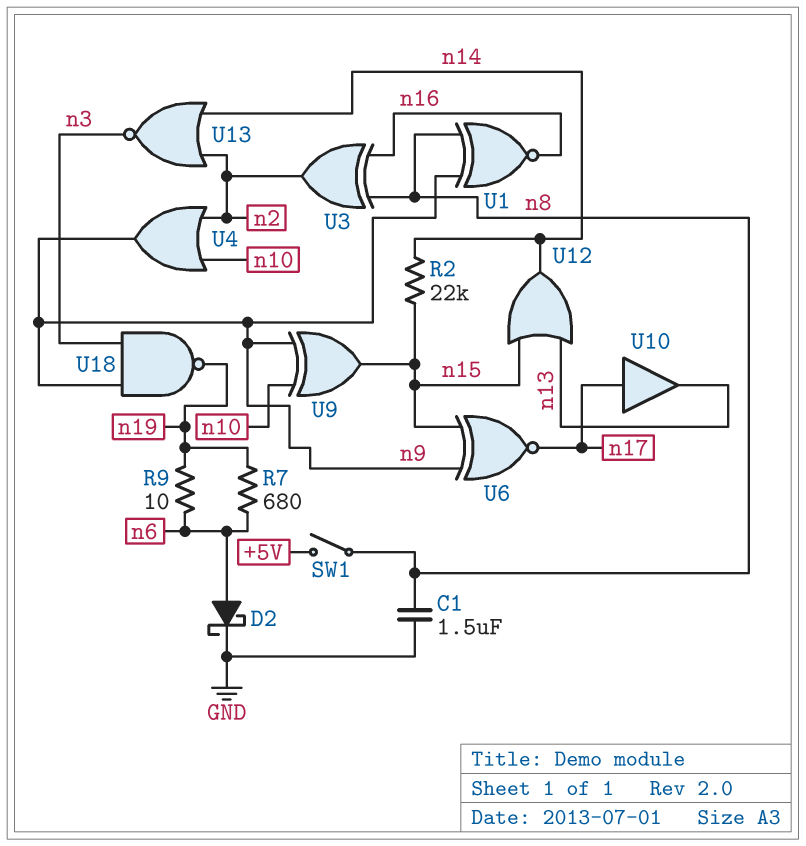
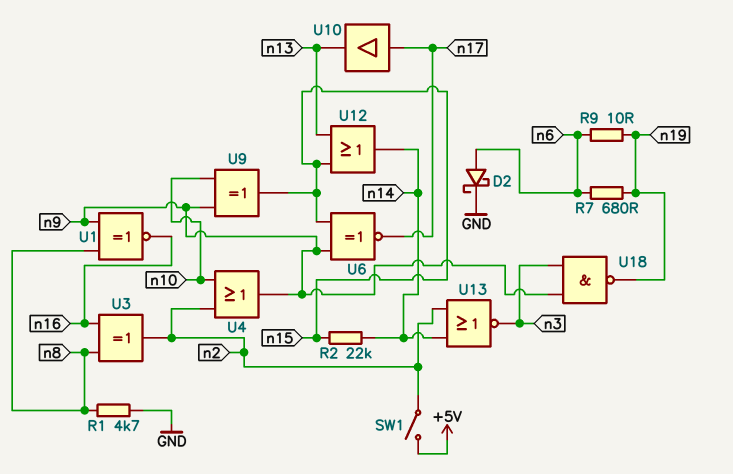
C1: 1.5uF (GND, n8) -> none
R1: none -> 4.7k (GND, n8)
SW1: switch (+5V, n8) -> switch (+5V, n2)

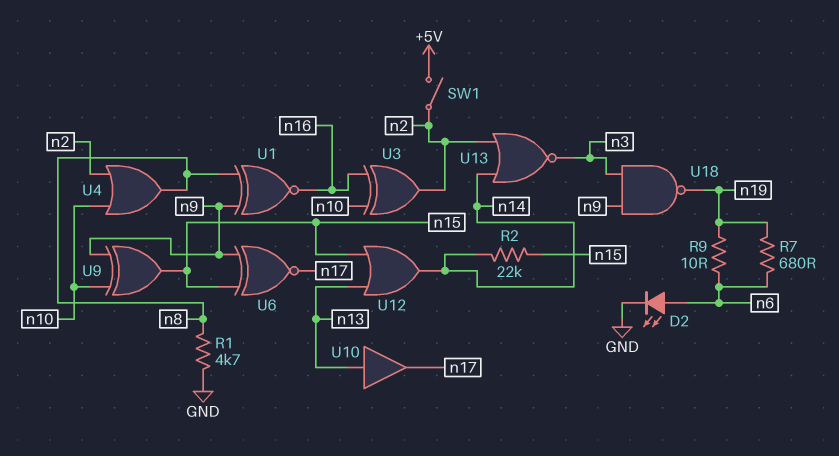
D2: schottky (A n6, K GND) -> LED (A n6, K GND)
U3: XOR (in n8, in n16, out n2) -> XOR (in n10, in n16, out n2)
U4: OR (in n2, in n10, out n9) -> OR (in n2, in n10, out n8)
U10: buffer (in n17, out n13) -> buffer (in n13, out n17)

